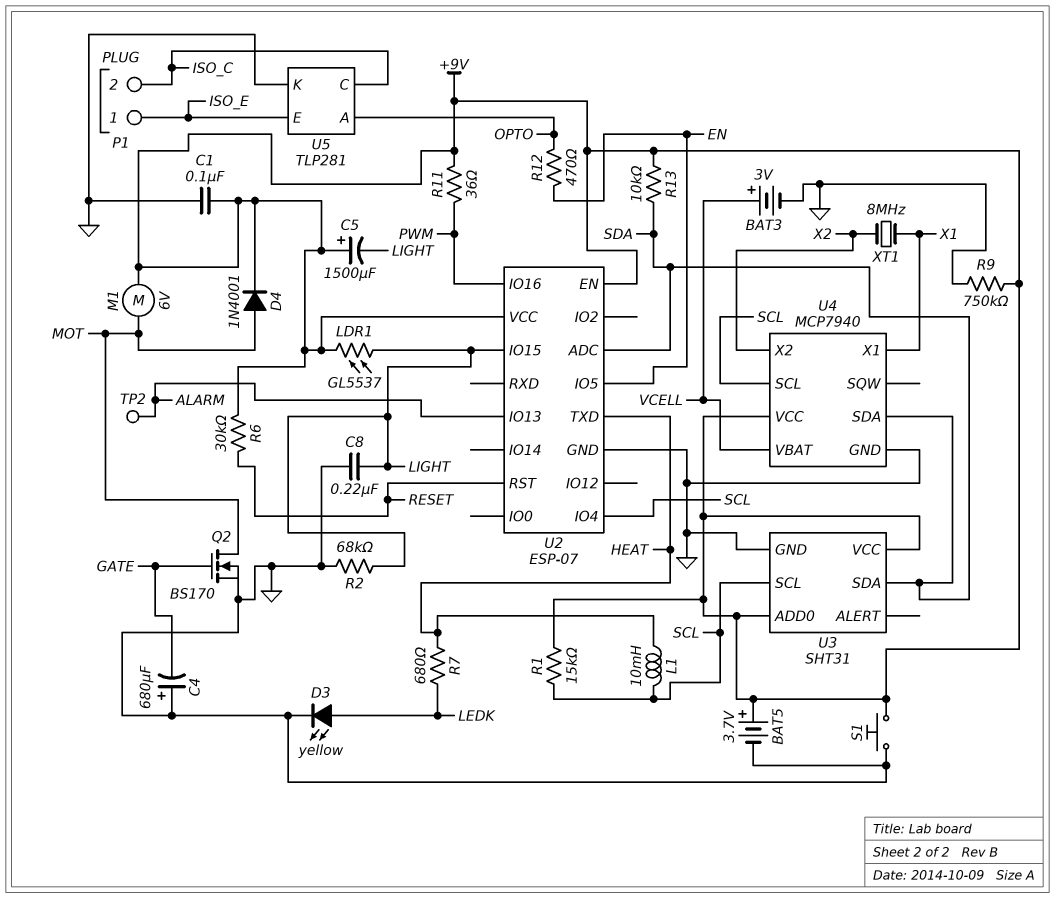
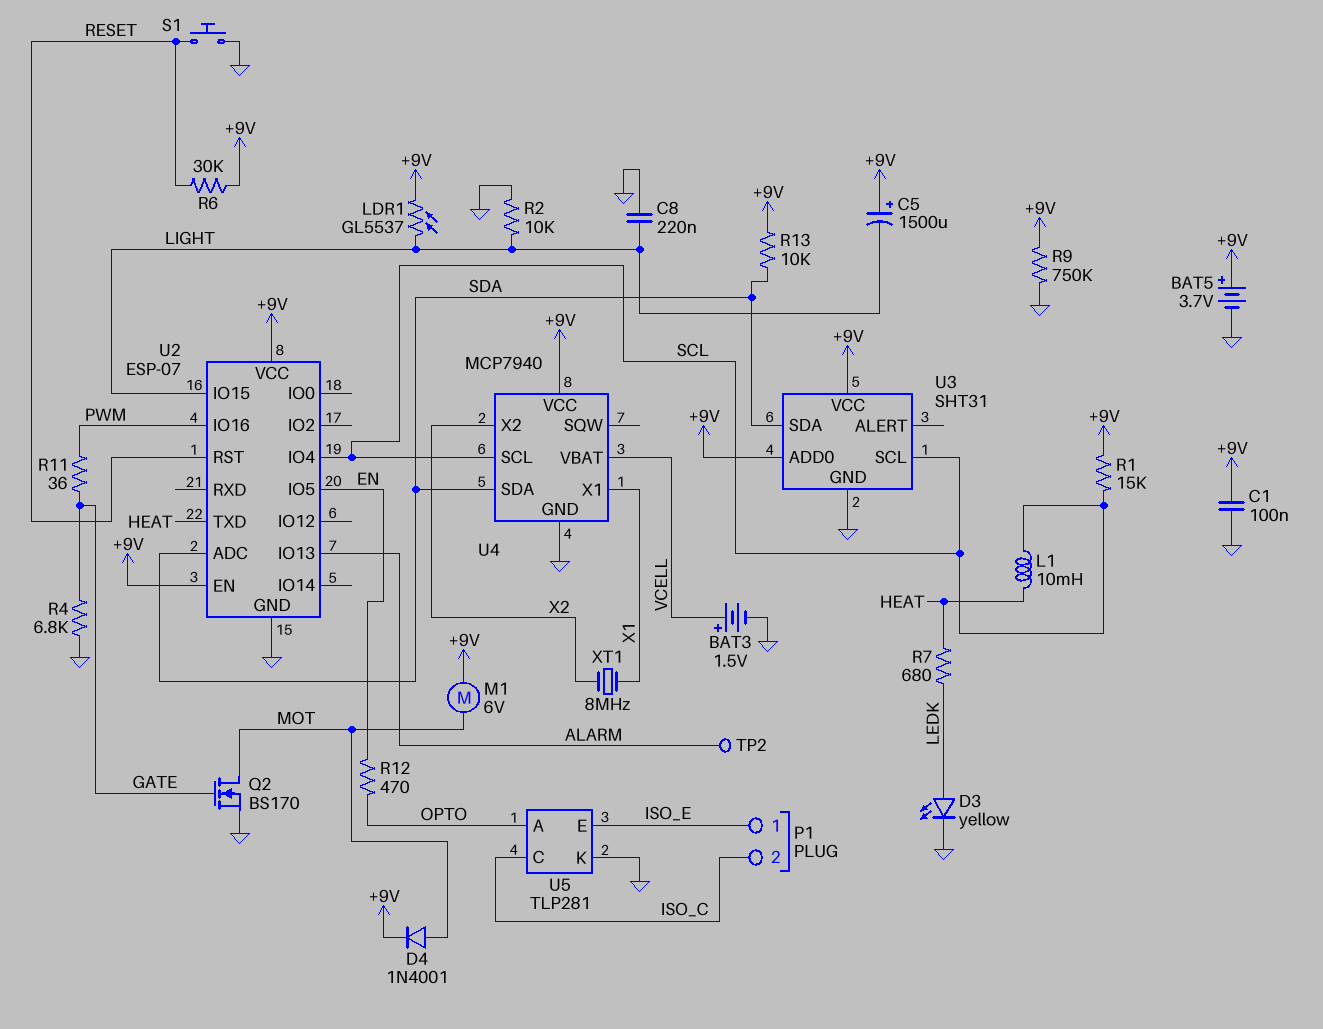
BAT3: 3V (plus VCELL, minus GND) -> 1.5V (plus VCELL, minus GND)
C4: 680uF (plus GND, minus GATE) -> none
R2: 68k (GND, LIGHT) -> 10k (GND, LIGHT)
R4: none -> 6.8k (GATE, GND)
R11: 36 (+9V, PWM) -> 36 (GATE, PWM)
S1: button (+9V, GND) -> button (GND, RESET)

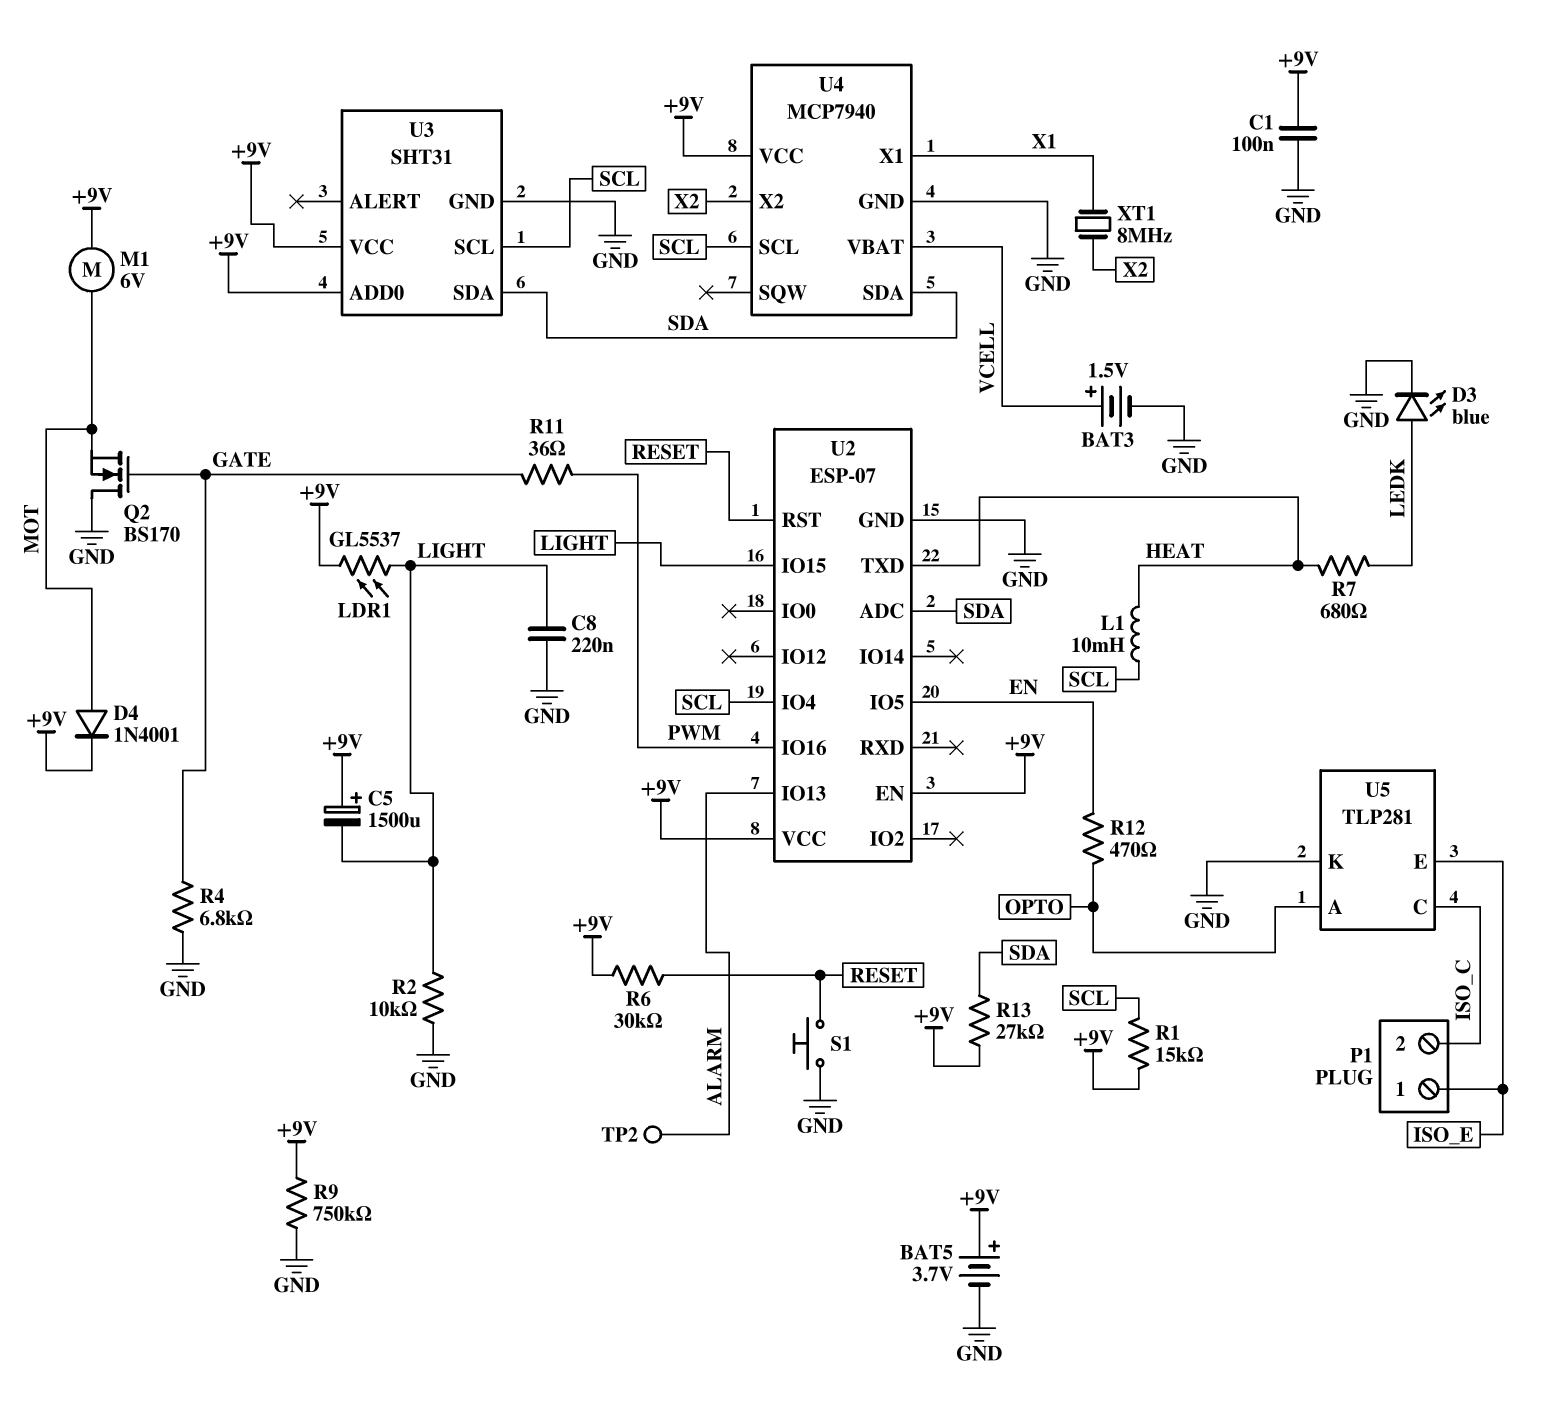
D3: LED yellow (A LEDK, K GND) -> LED blue (A LEDK, K GND)
Q2: NMOS BS170 (G GATE, D MOT, S GND) -> NMOS BS170 (G GATE, D GND, S MOT)
R13: 10k (+9V, SDA) -> 27k (+9V, SDA)

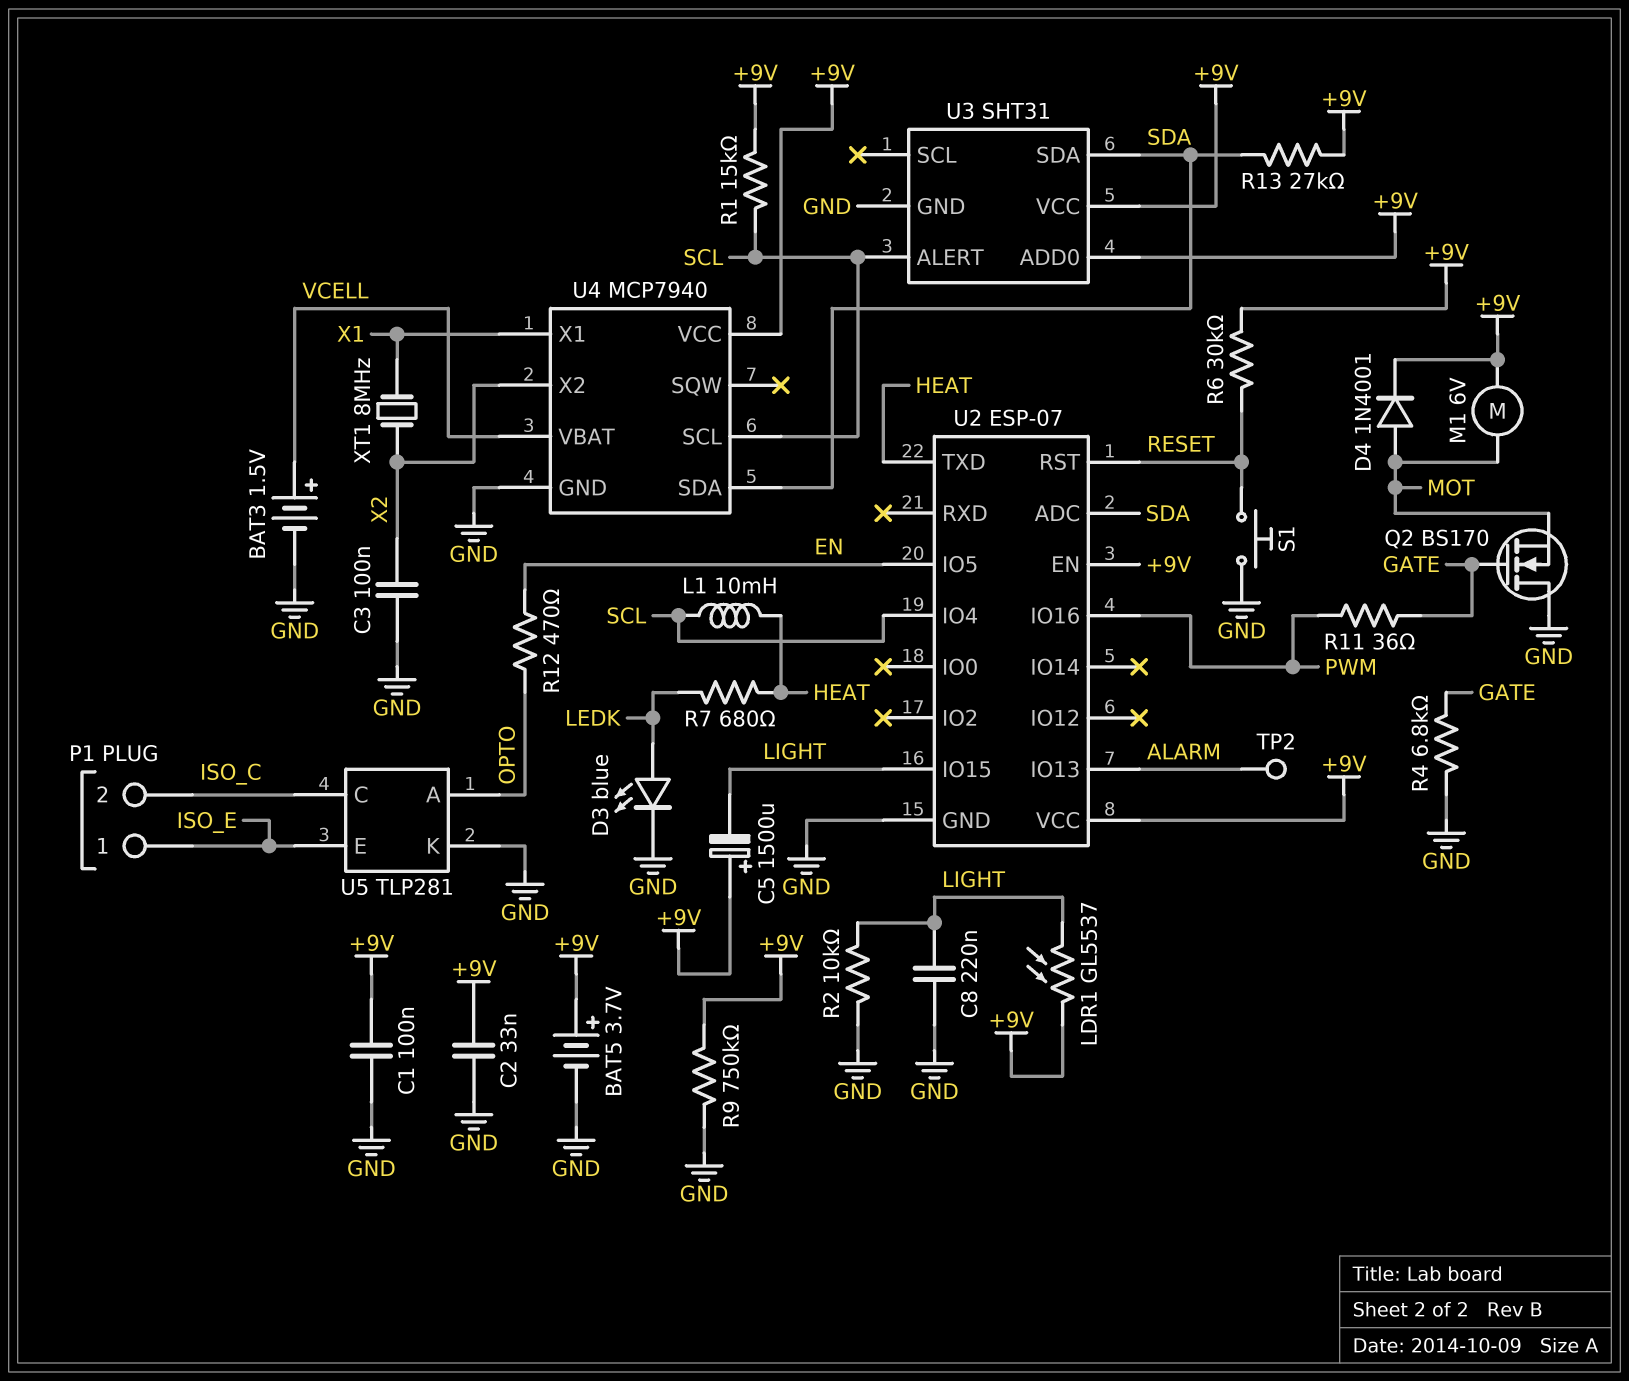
C2: none -> 33nF (+9V, GND)
C3: none -> 100nF (GND, X2)
U3 pin ALERT: none -> SCL
U3 pin SCL: SCL -> none

